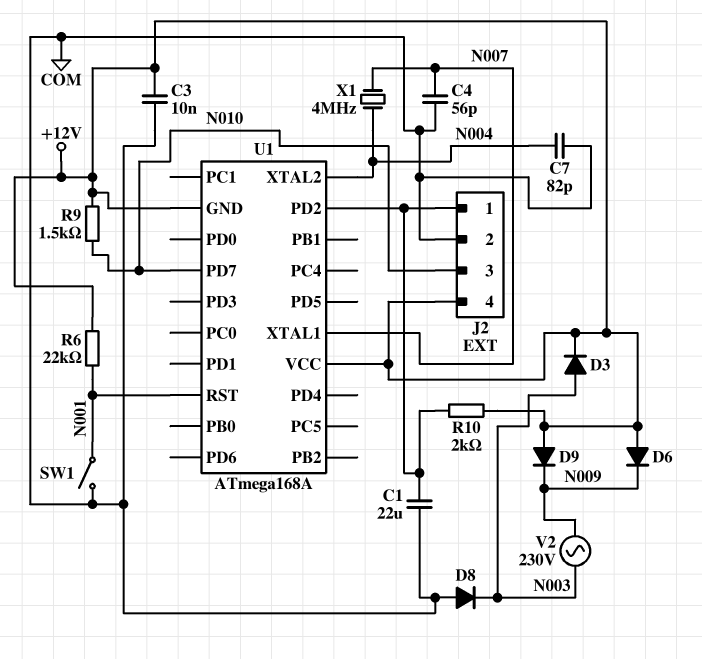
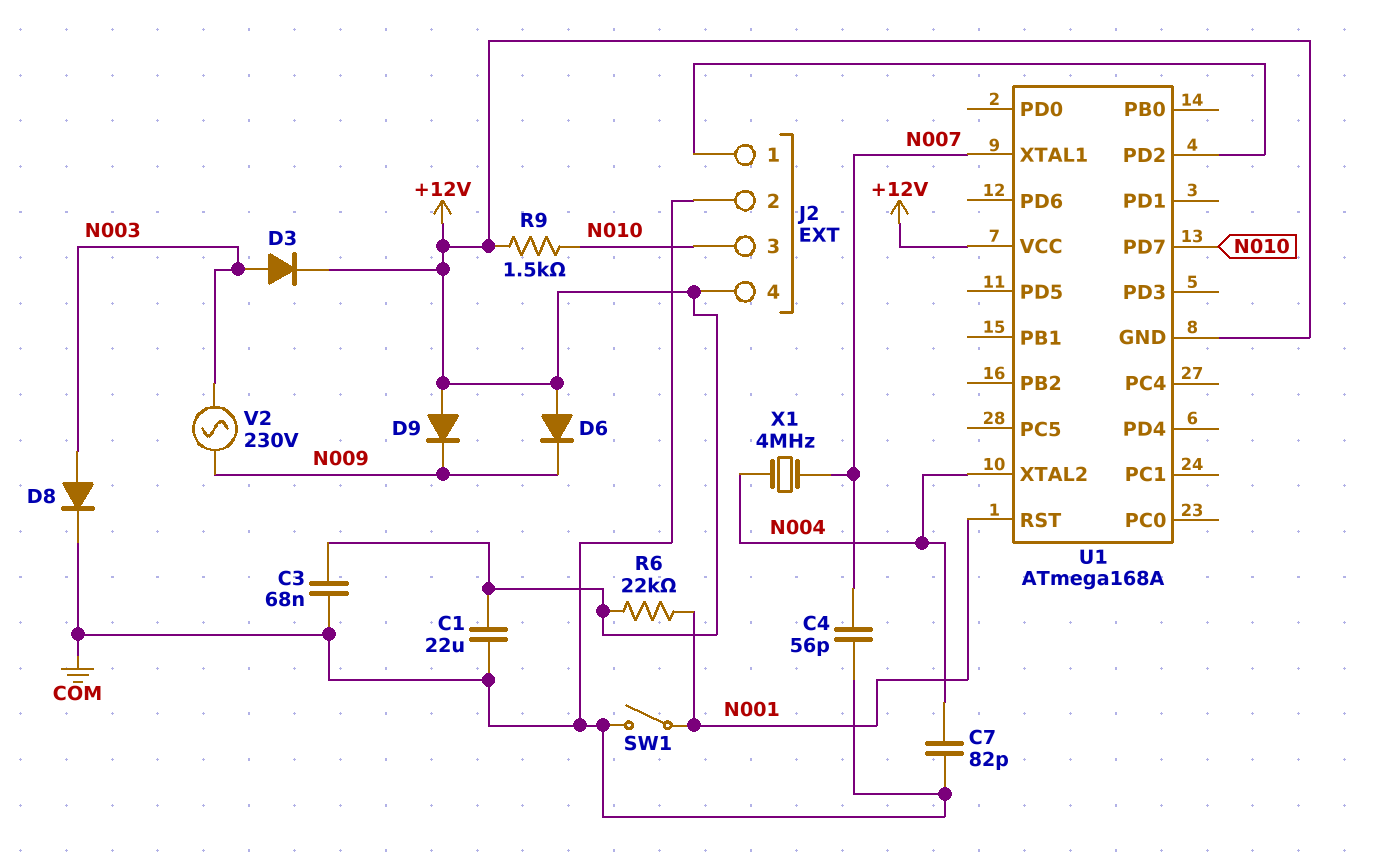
C1: 22uF (COM, J2/1) -> 22uF (+12V, COM)
C3: 10nF (+12V, COM) -> 68nF (+12V, COM)
D8: diode (A COM, K N003) -> diode (A N003, K COM)
R10: 2k (+12V, J2/1) -> none

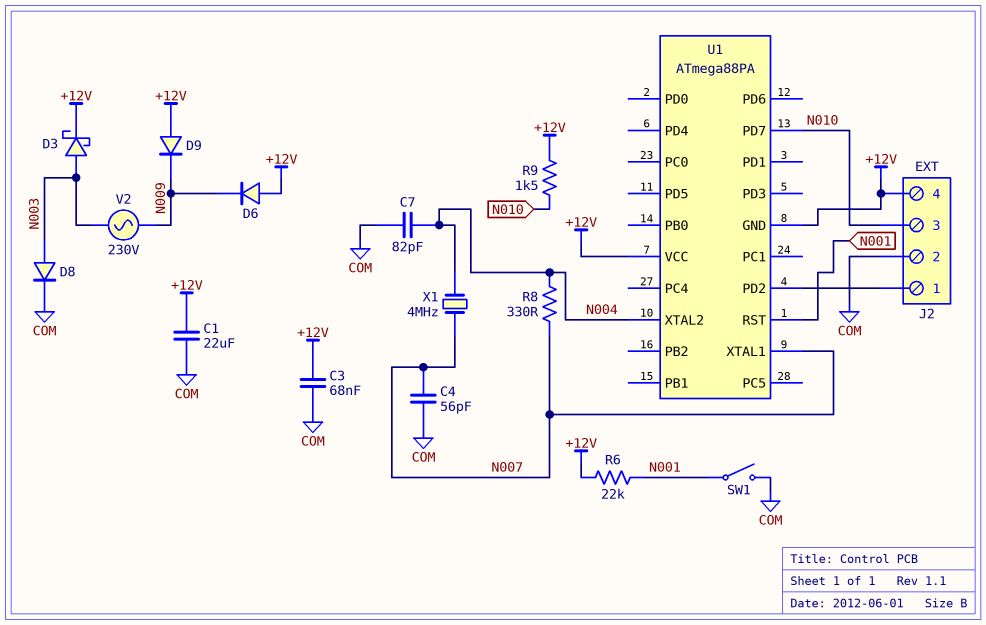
D3: diode (A N003, K +12V) -> schottky (A N003, K +12V)
R8: none -> 330 (N004, N007)
U1: ATmega168A -> ATmega88PA

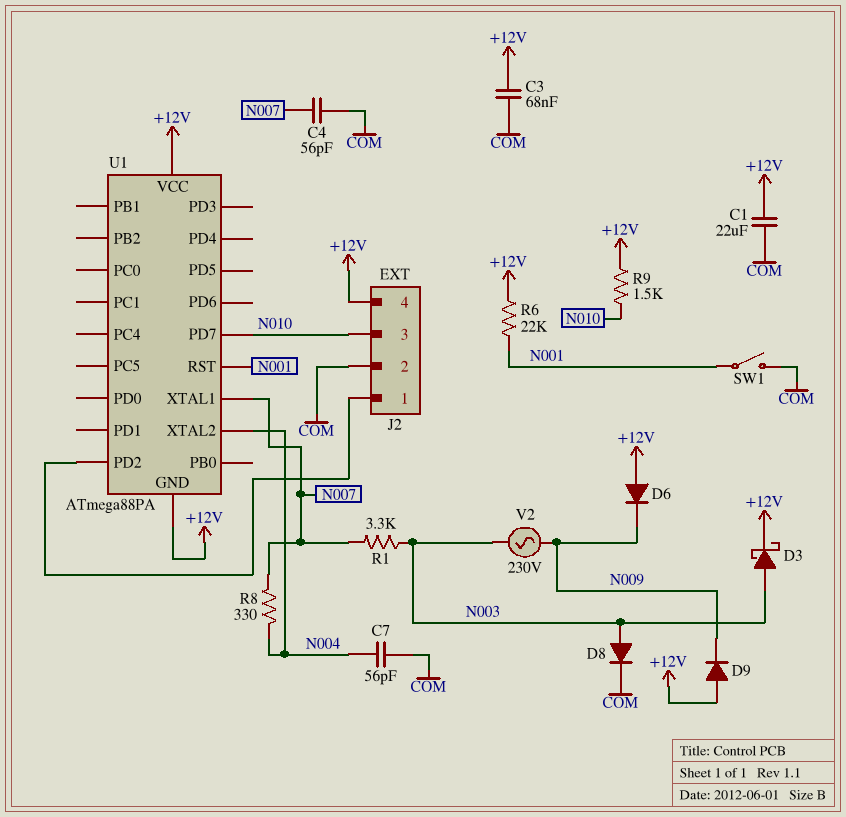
C7: 82pF (COM, N004) -> 56pF (COM, N004)
R1: none -> 3.3k (N003, N007)
X1: 4MHz (N004, N007) -> none

